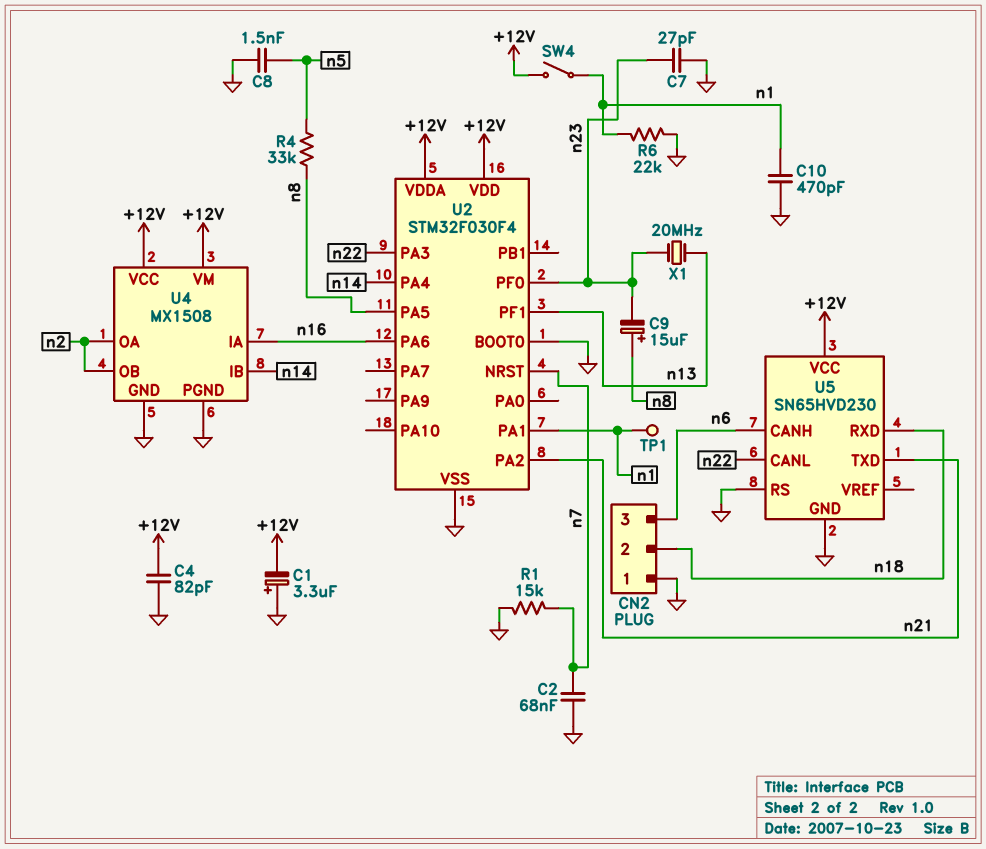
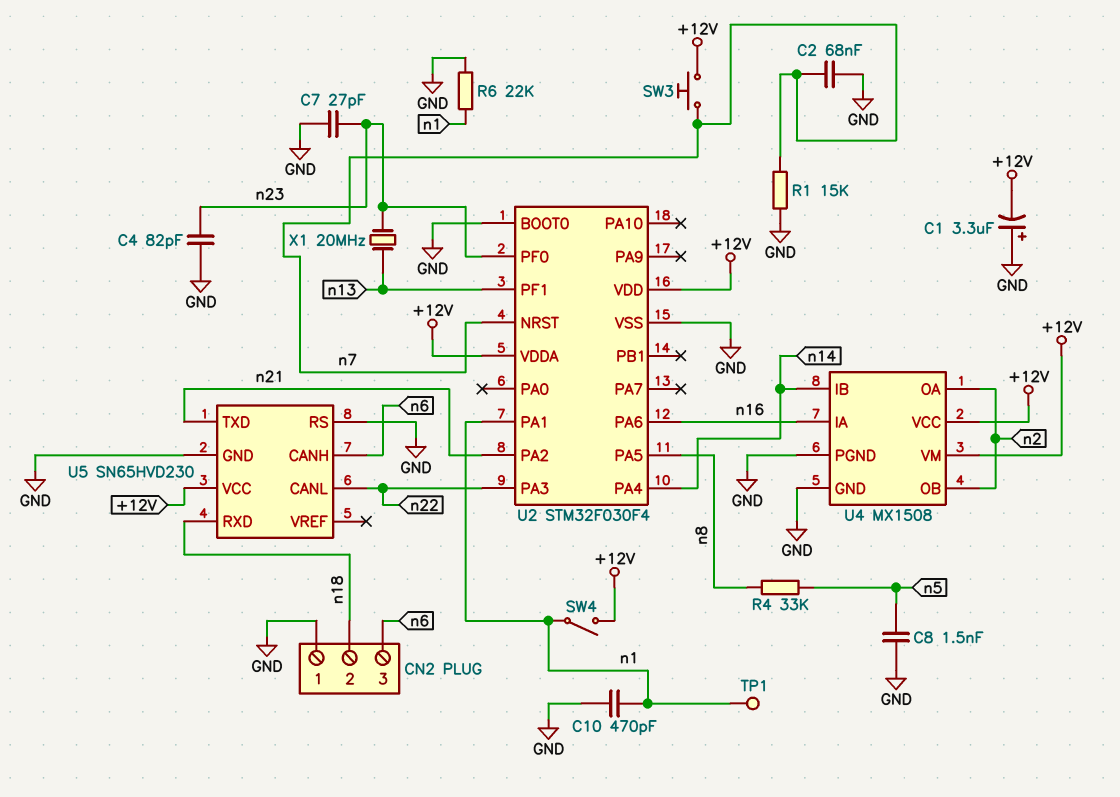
C4: 82pF (+12V, GND) -> 82pF (GND, n23)
C9: 15uF (plus n8, minus n23) -> none
SW3: none -> button (+12V, n7)

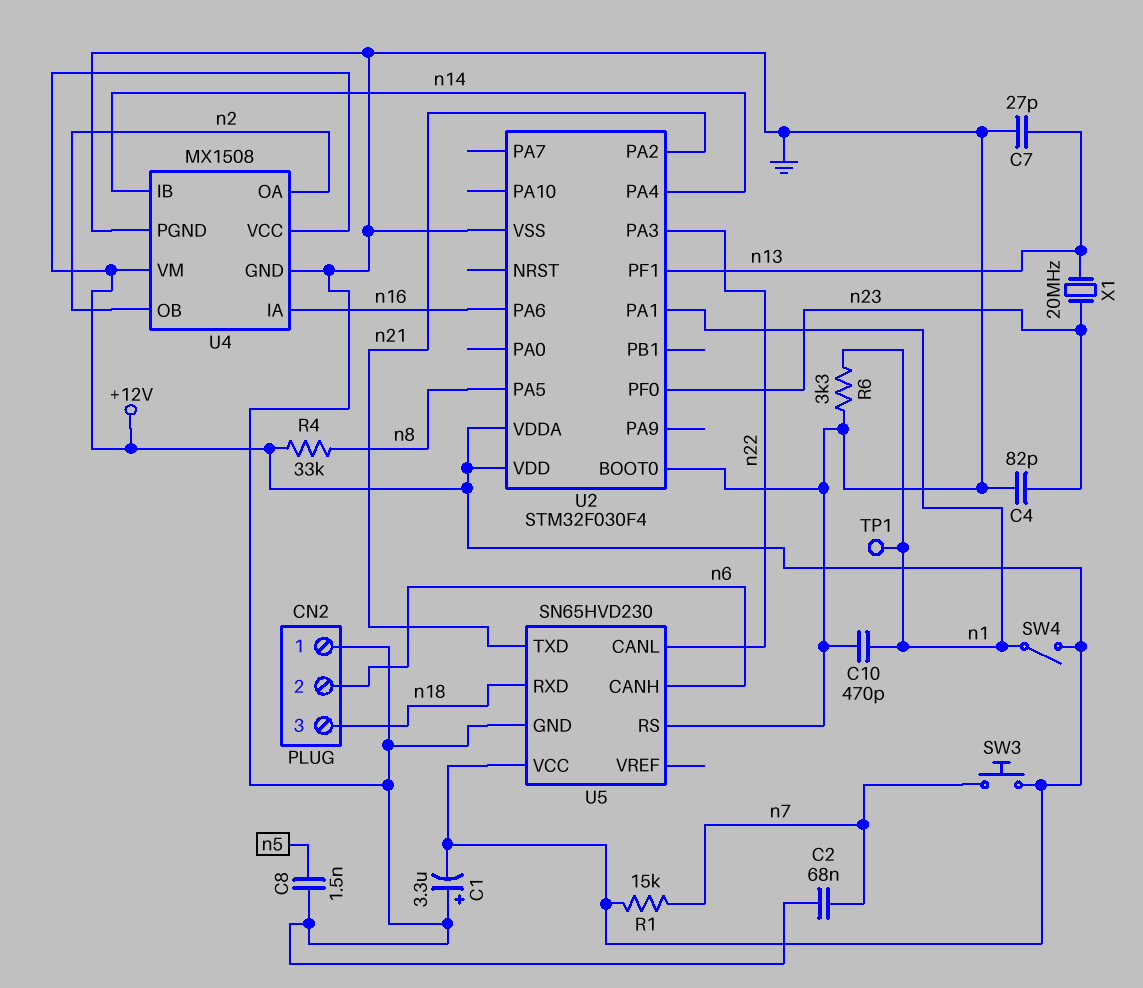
C7: 27pF (GND, n23) -> 27pF (GND, n13)
CN2 pin 2: n18 -> n6
CN2 pin 3: n6 -> n18
R1: 15k (GND, n7) -> 15k (+12V, n7)
R4: 33k (n5, n8) -> 33k (+12V, n8)
R6: 22k (GND, n1) -> 3.3k (GND, n1)
U2 pin NRST: n7 -> none

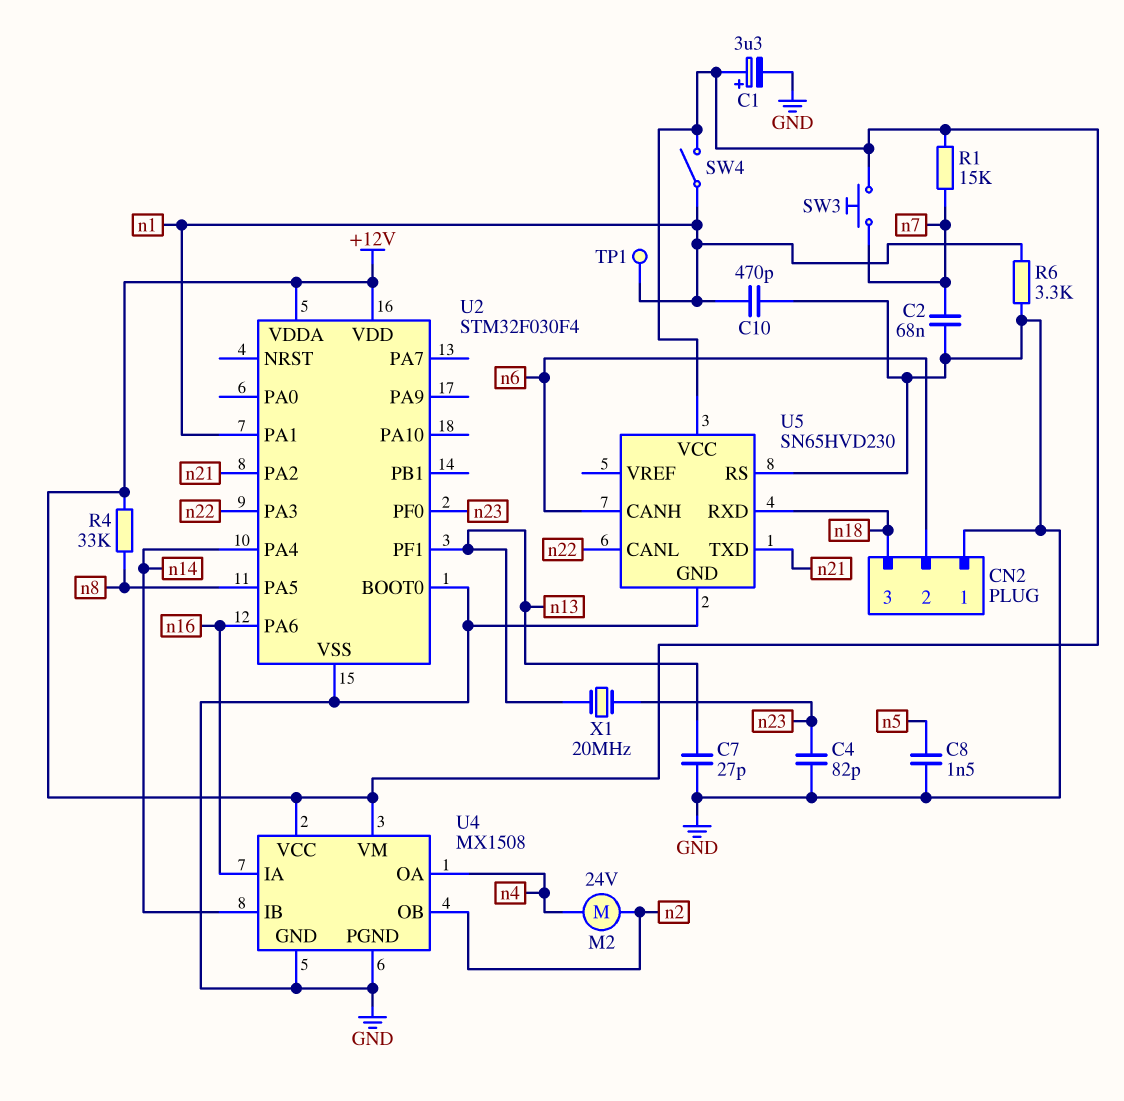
C1: 3.3uF (plus GND, minus +12V) -> 3.3uF (plus +12V, minus GND)
M2: none -> motor 24V (n2, n4)
U4 pin OA: n2 -> n4

